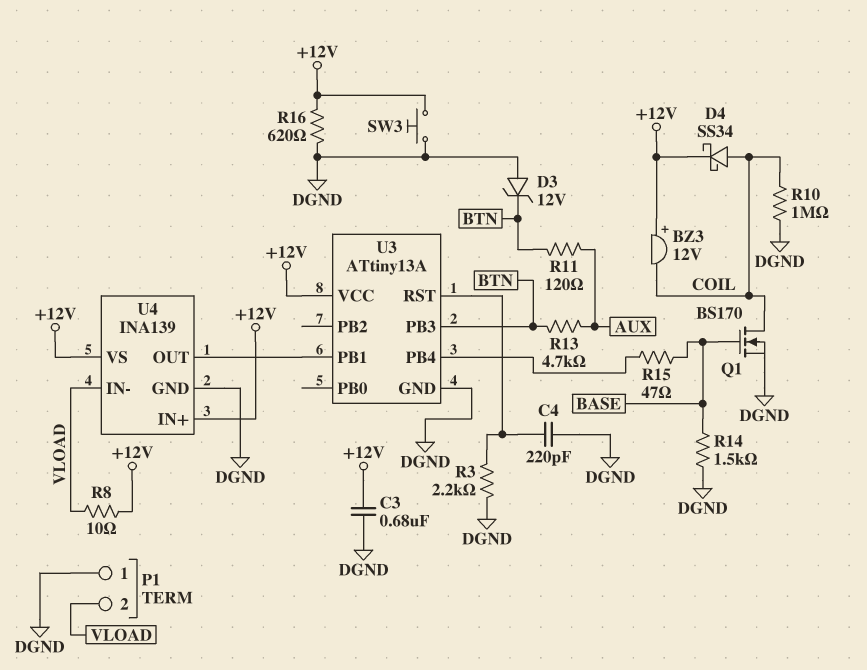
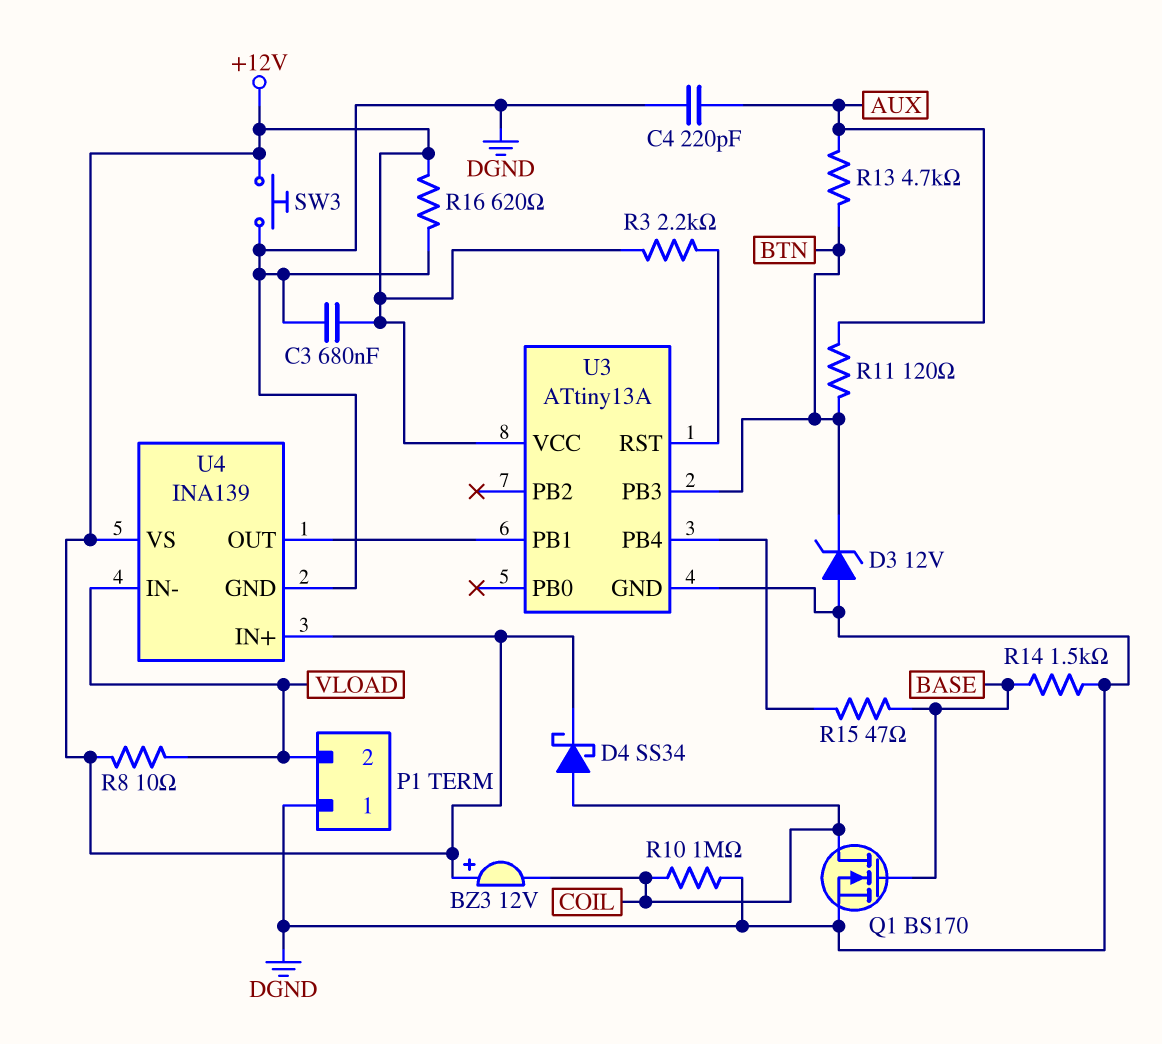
C4: 220pF (DGND, U3/RST) -> 220pF (AUX, DGND)
R3: 2.2k (DGND, U3/RST) -> 2.2k (+12V, U3/RST)

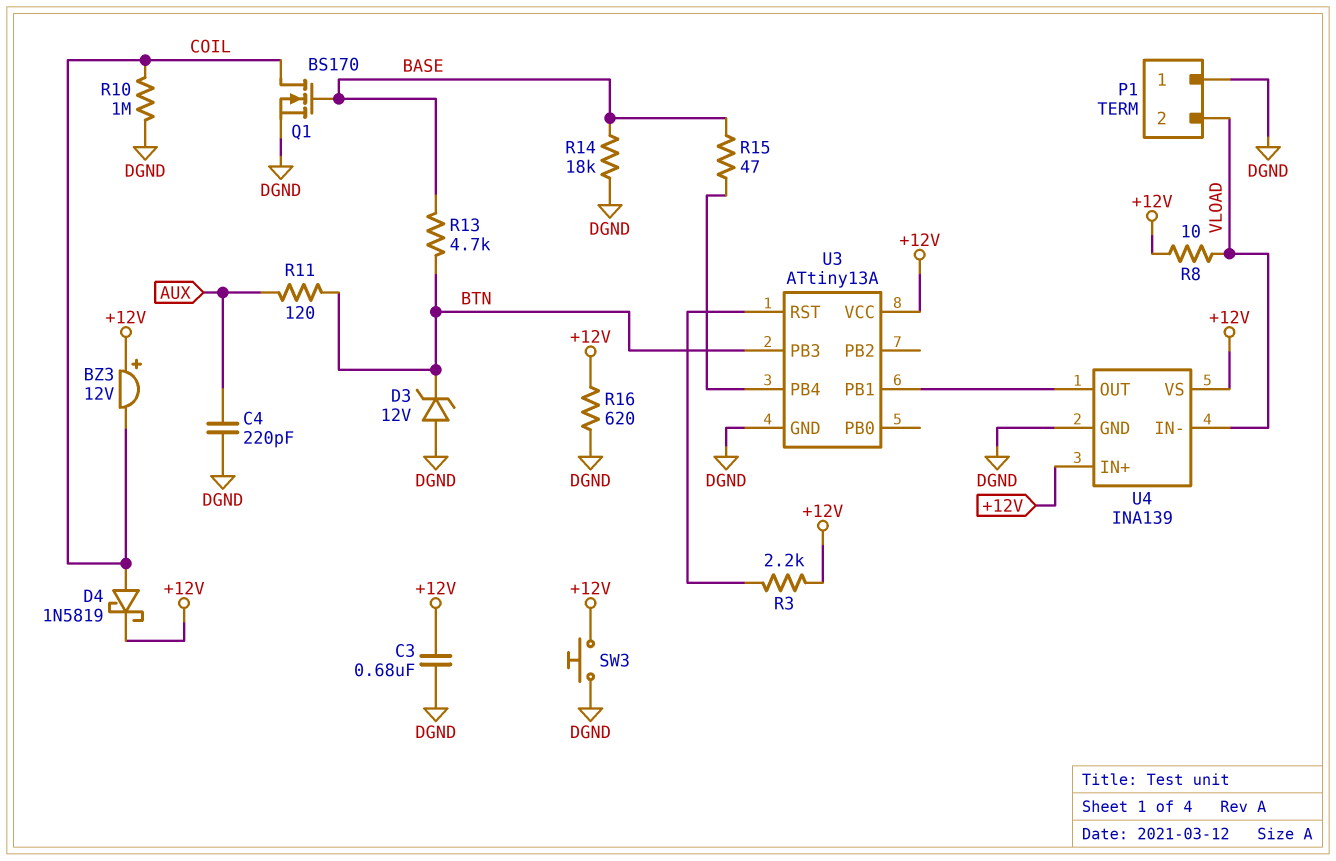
D4: schottky SS34 (A COIL, K +12V) -> schottky 1N5819 (A COIL, K +12V)
R13: 4.7k (AUX, BTN) -> 4.7k (BASE, BTN)
R14: 1.5k (BASE, DGND) -> 18k (BASE, DGND)

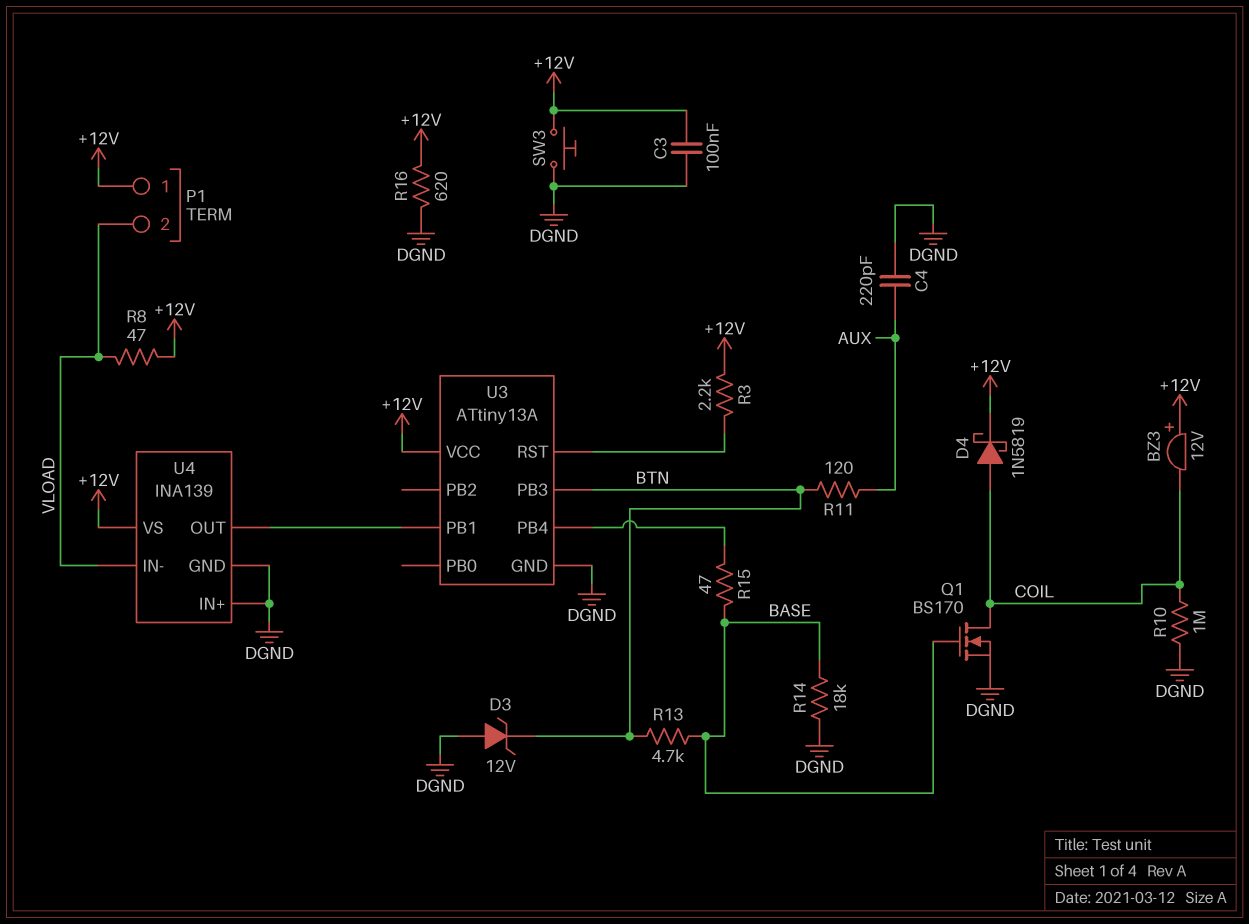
C3: 680nF (+12V, DGND) -> 100nF (+12V, DGND)
P1 pin 1: DGND -> +12V
R8: 10 (+12V, VLOAD) -> 47 (+12V, VLOAD)
U4 pin IN+: +12V -> DGND

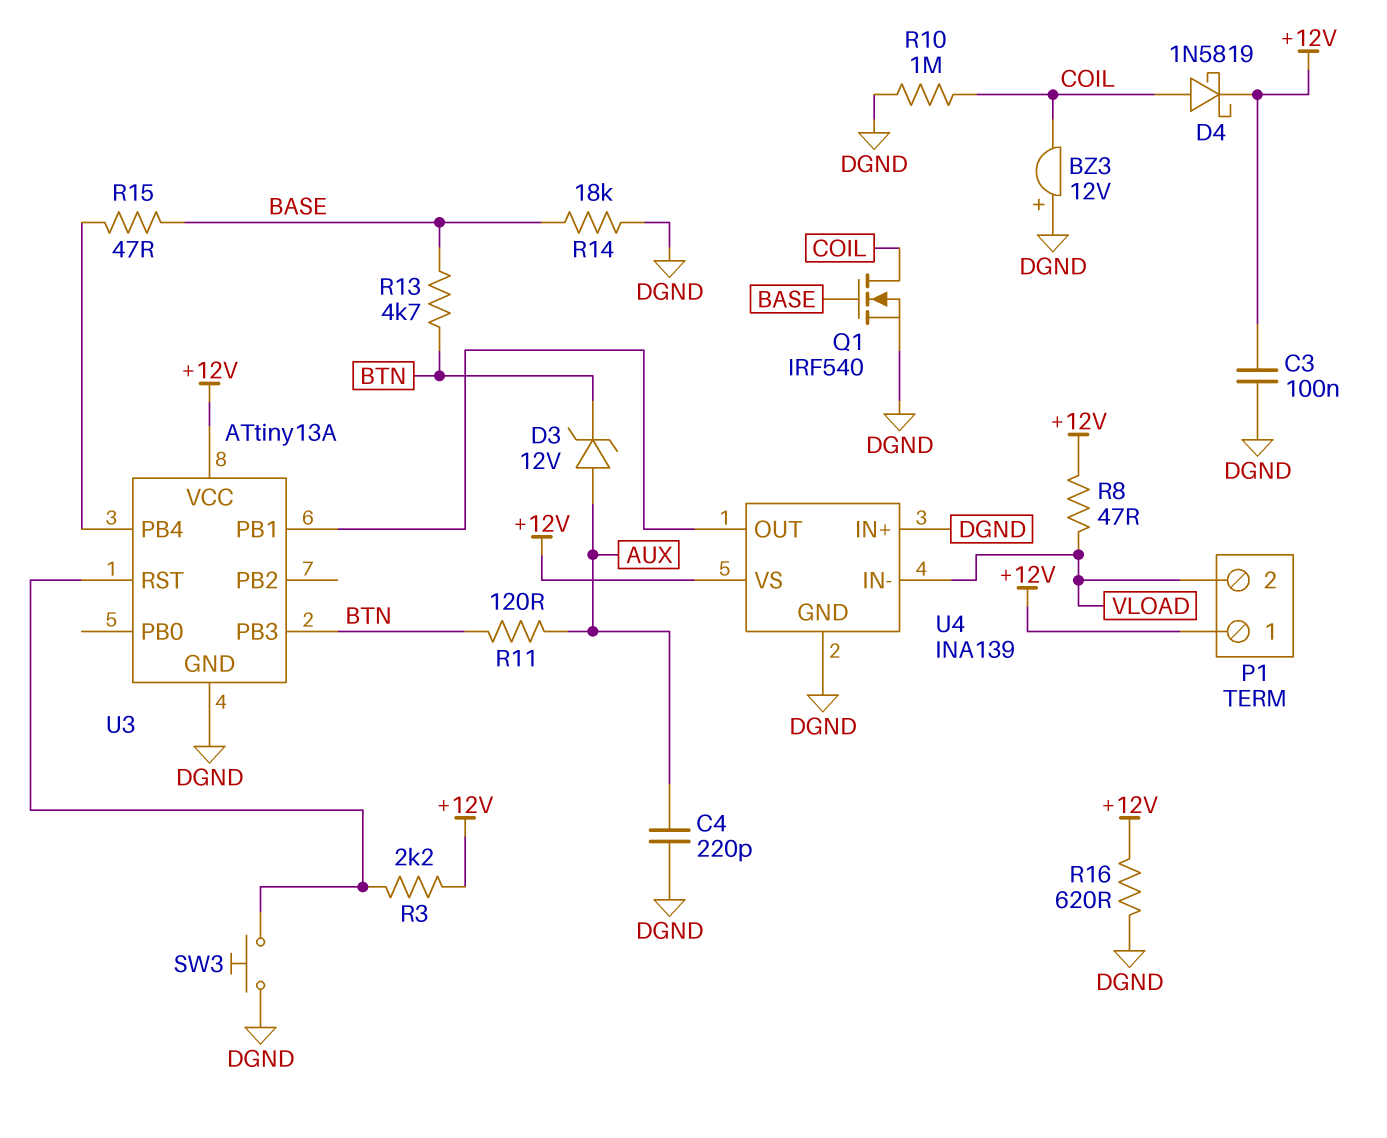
BZ3: buzzer 12V (plus +12V, minus COIL) -> buzzer 12V (plus DGND, minus COIL)
D3: zener 12V (A DGND, K BTN) -> zener 12V (A AUX, K BTN)
Q1: NMOS BS170 (G BASE, D COIL, S DGND) -> NMOS IRF540 (G BASE, D COIL, S DGND)
SW3: button (+12V, DGND) -> button (DGND, U3/RST)

